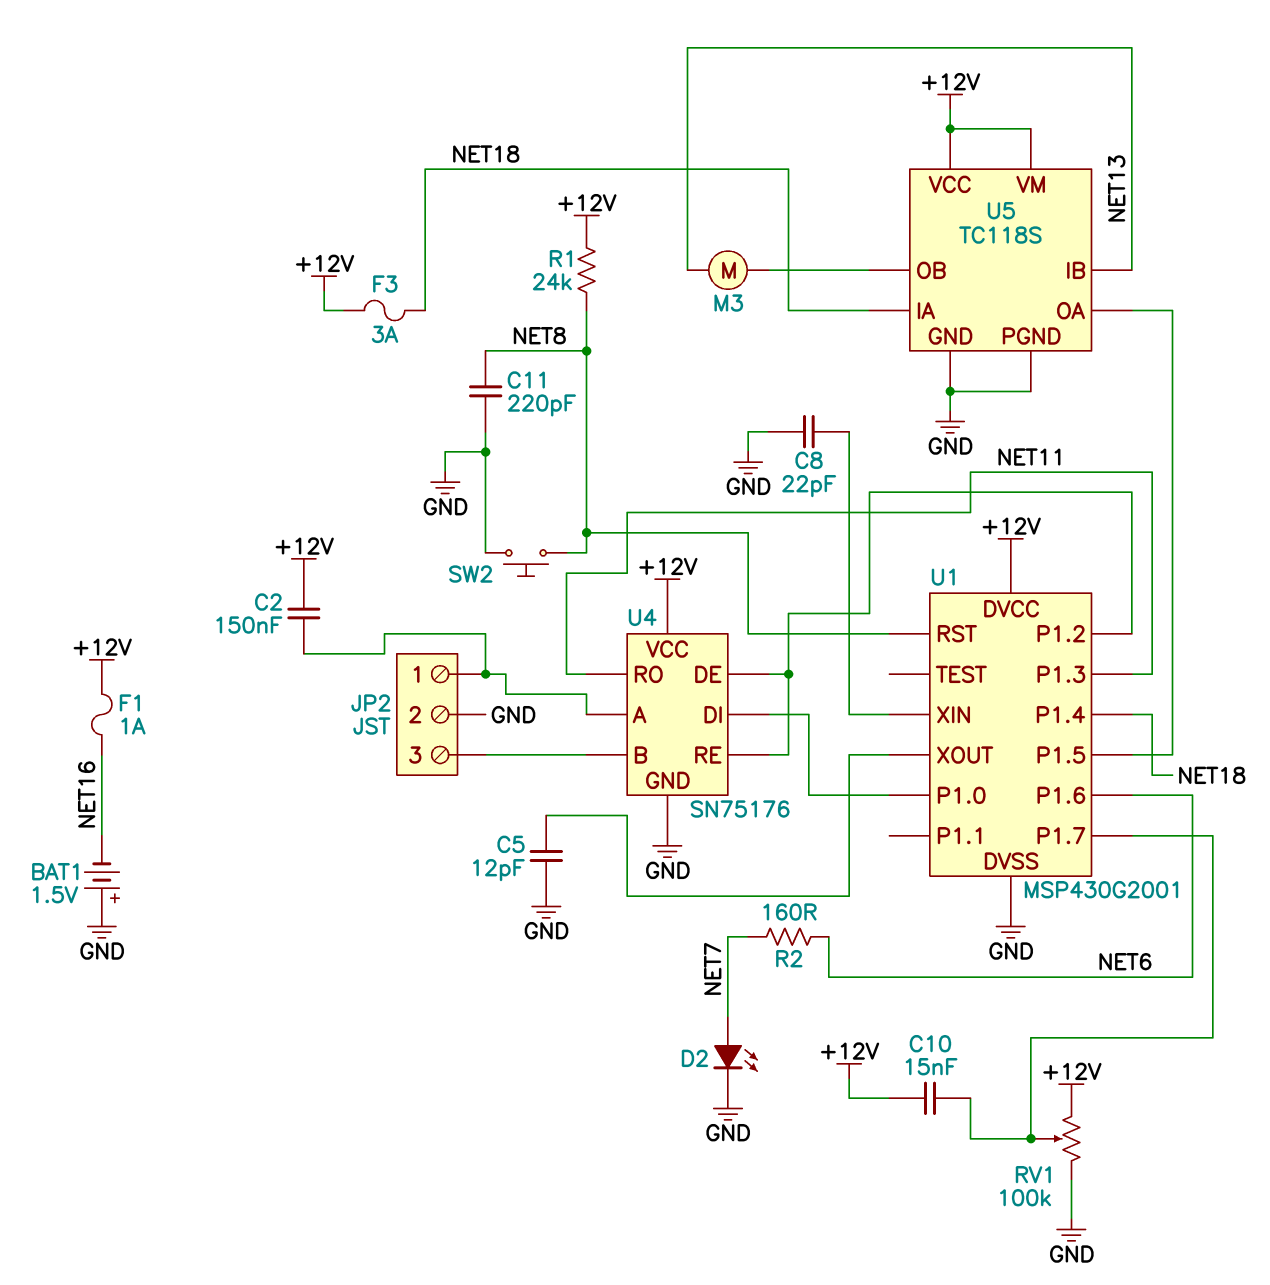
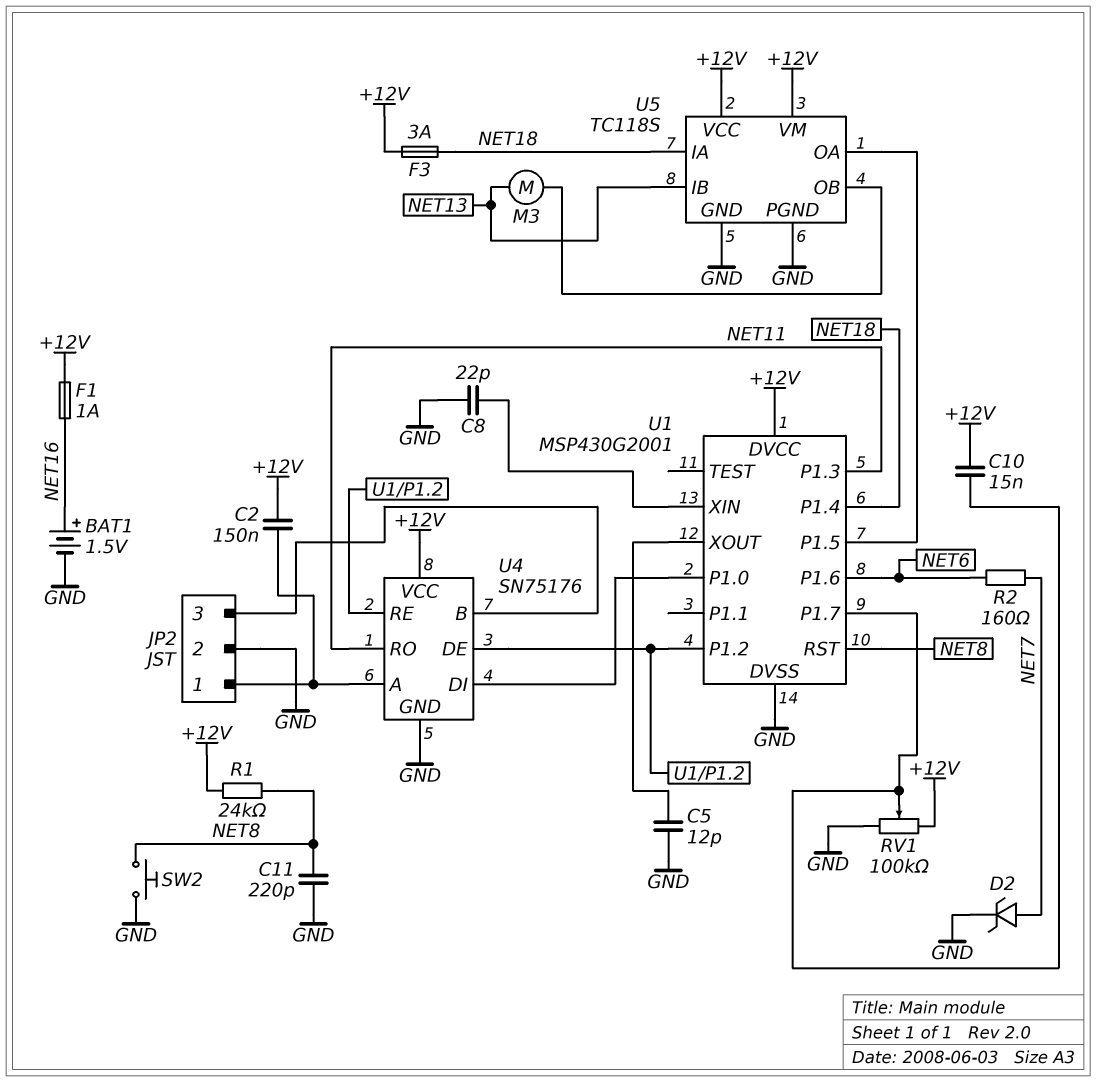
BAT1: 1.5V (plus GND, minus NET16) -> 1.5V (plus NET16, minus GND)
D2: LED (A NET7, K GND) -> zener (A NET7, K GND)

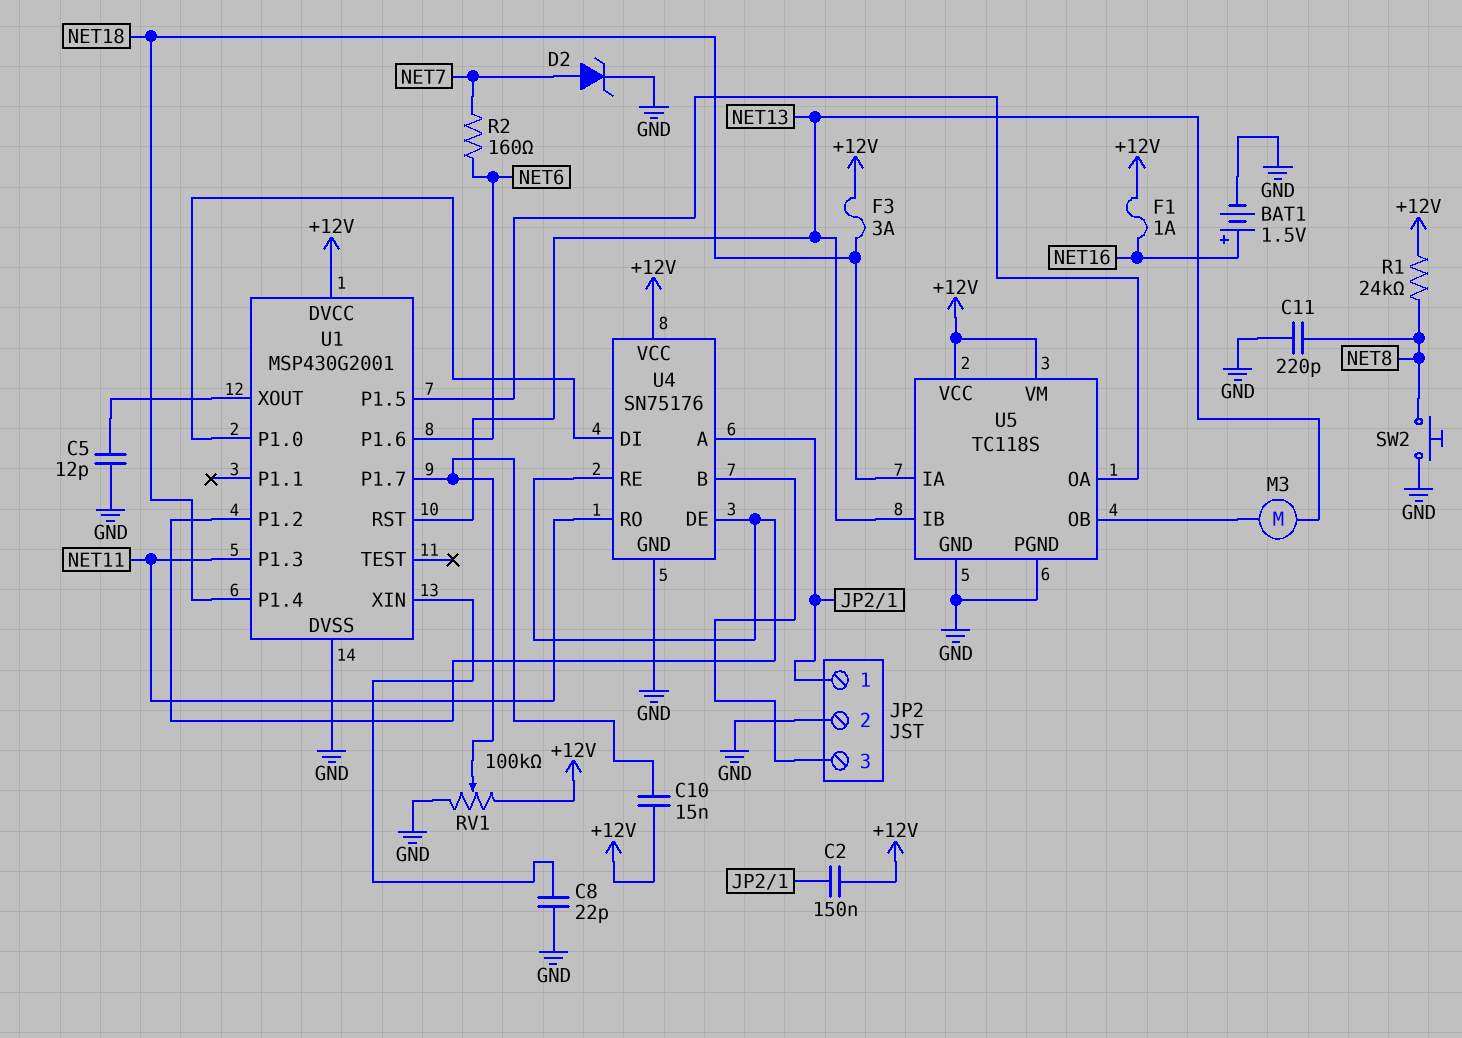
U1 pin RST: NET8 -> NET13

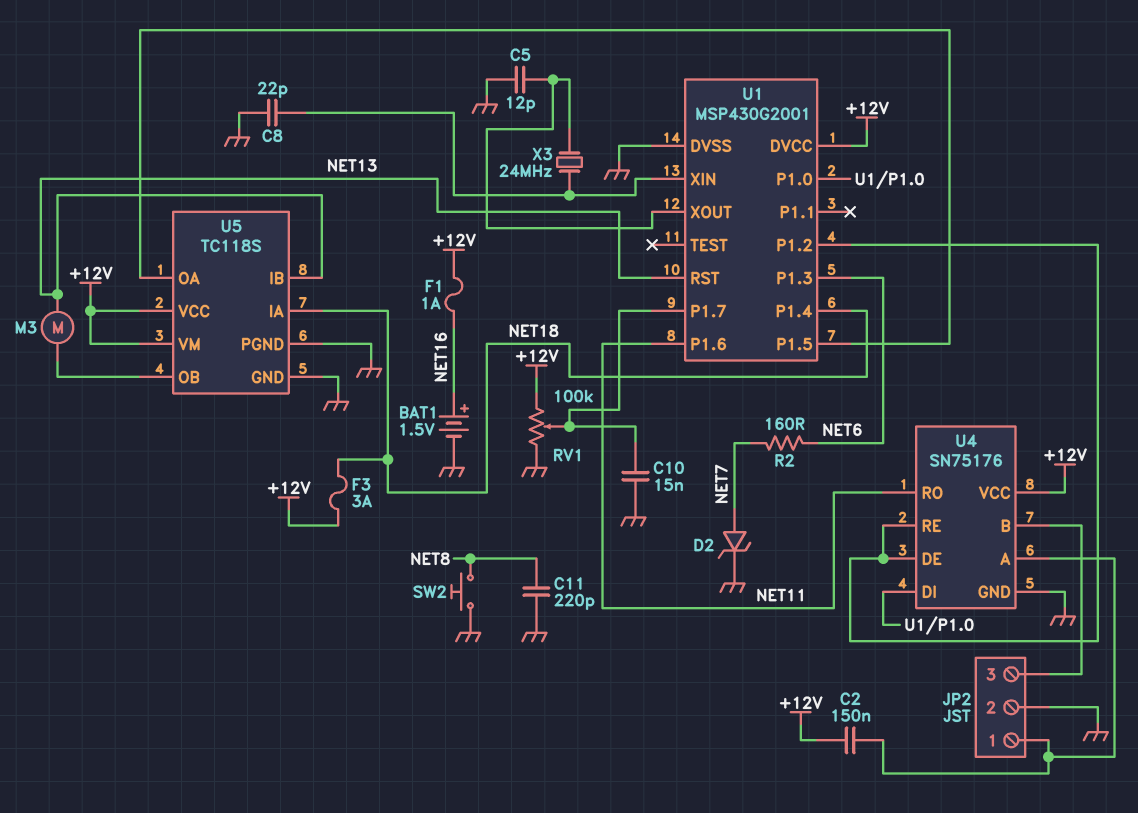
C10: 15nF (+12V, U1/P1.7) -> 15nF (GND, U1/P1.7)
R1: 24k (+12V, NET8) -> none
U1 pin P1.3: NET11 -> NET6
U1 pin P1.6: NET6 -> NET11
X3: none -> 24MHz (U1/XIN, U1/XOUT)

